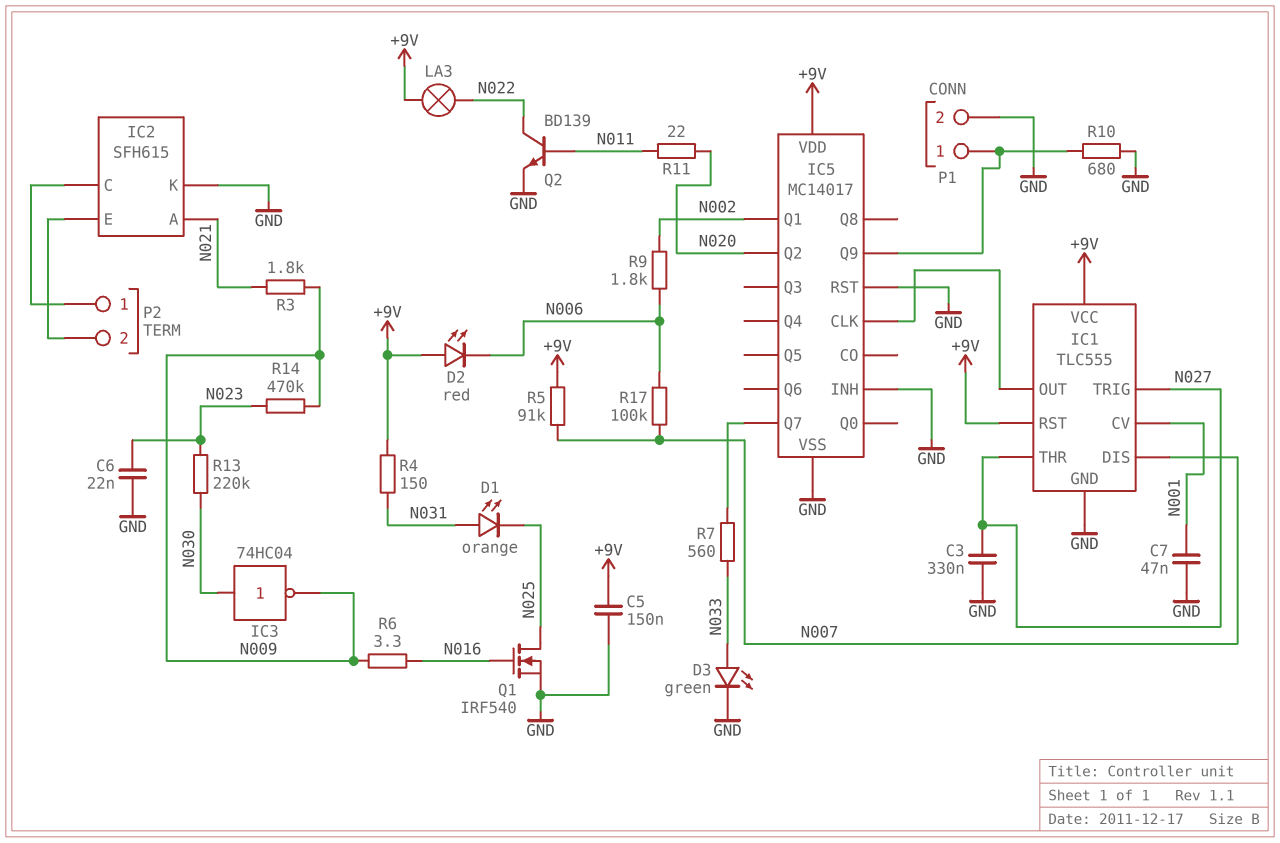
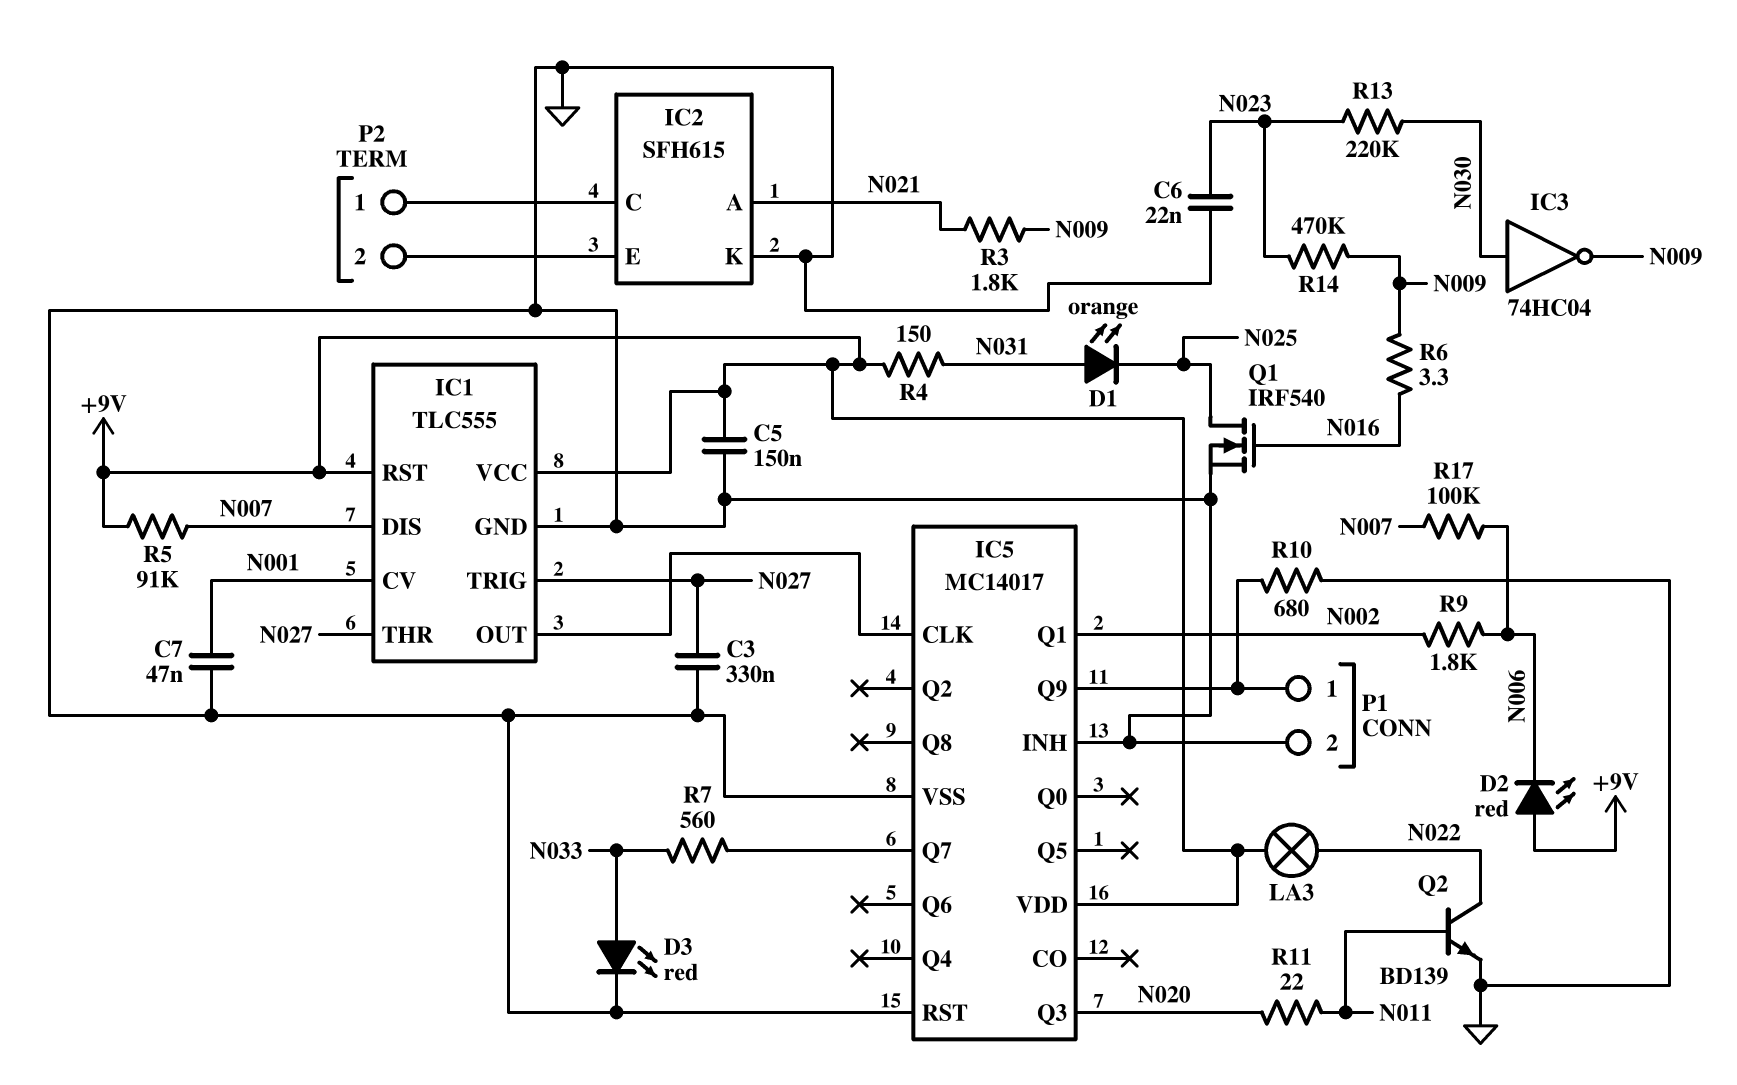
D3: LED green (A N033, K GND) -> LED red (A N033, K GND)
IC5 pin Q2: N020 -> none
IC5 pin Q3: none -> N020

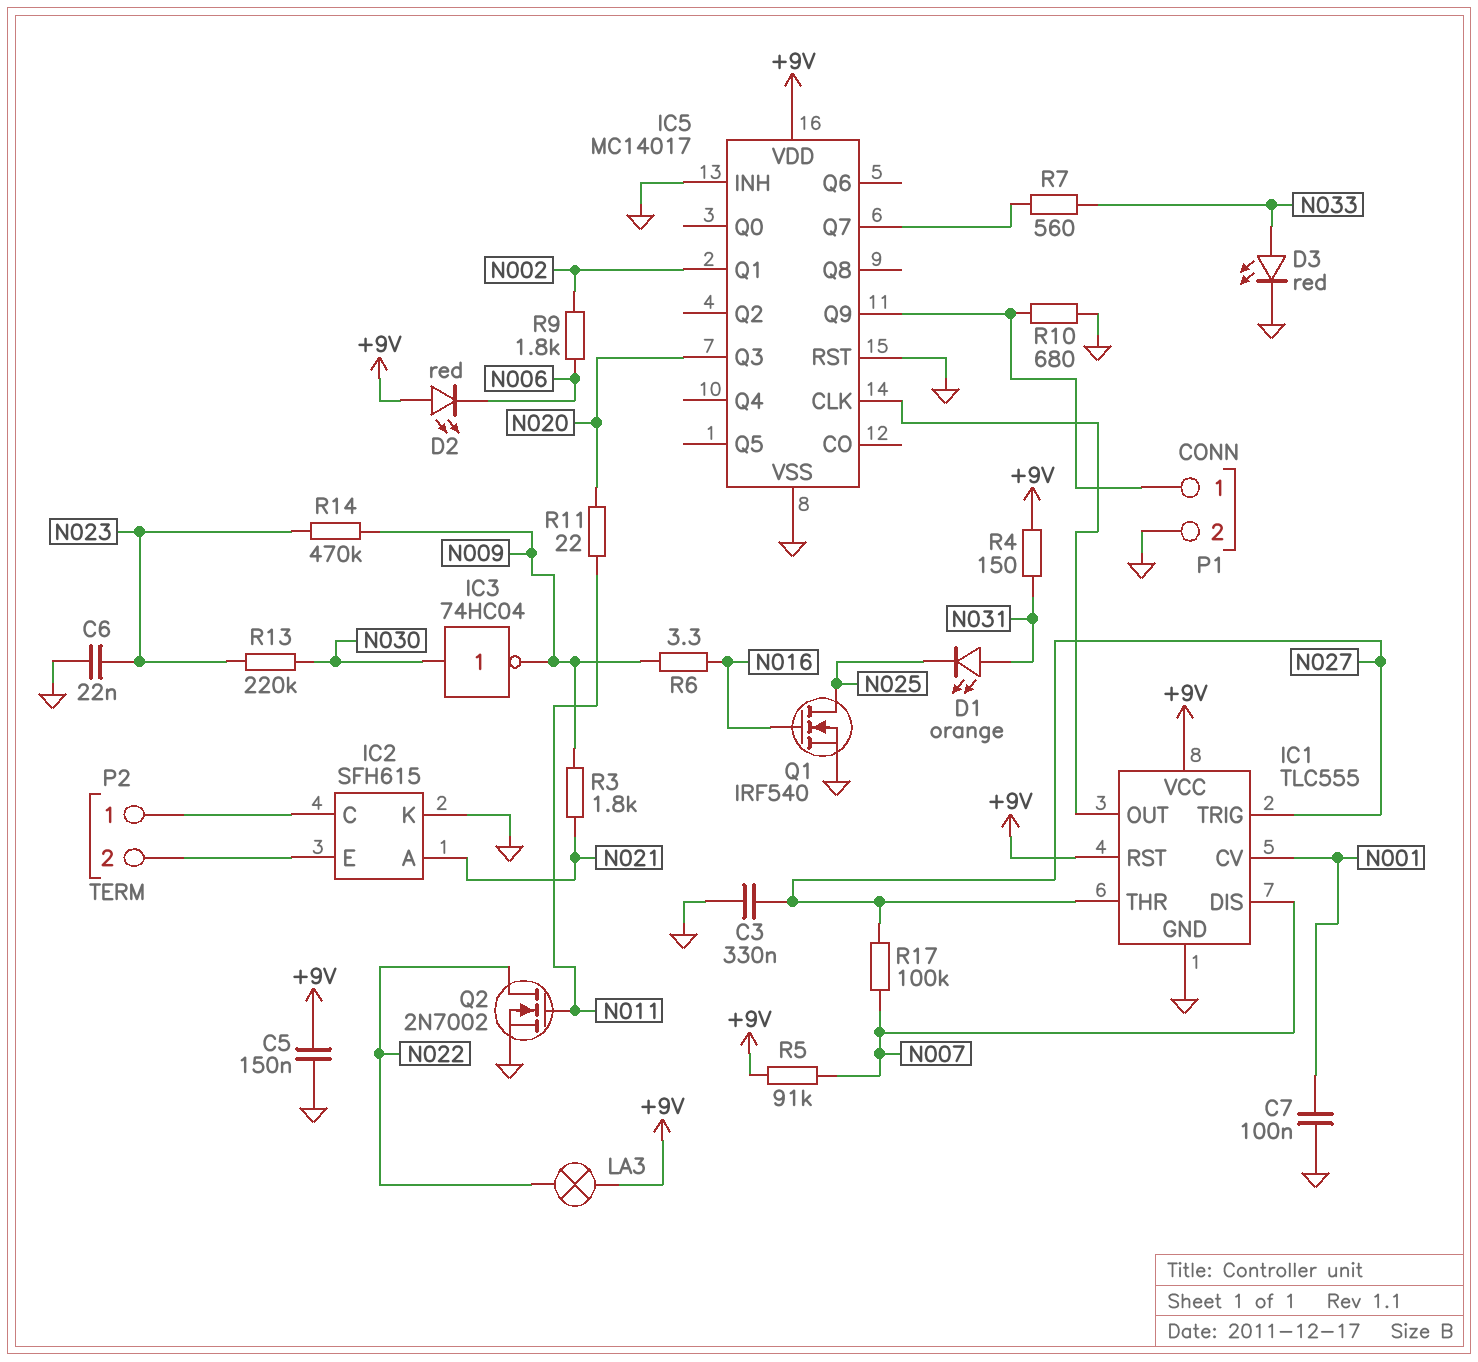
C7: 47nF (GND, N001) -> 100nF (GND, N001)
Q2: NPN BD139 (B N011, C N022, E GND) -> NMOS 2N7002 (G N011, D N022, S GND)
R17: 100k (N006, N007) -> 100k (N007, N027)

